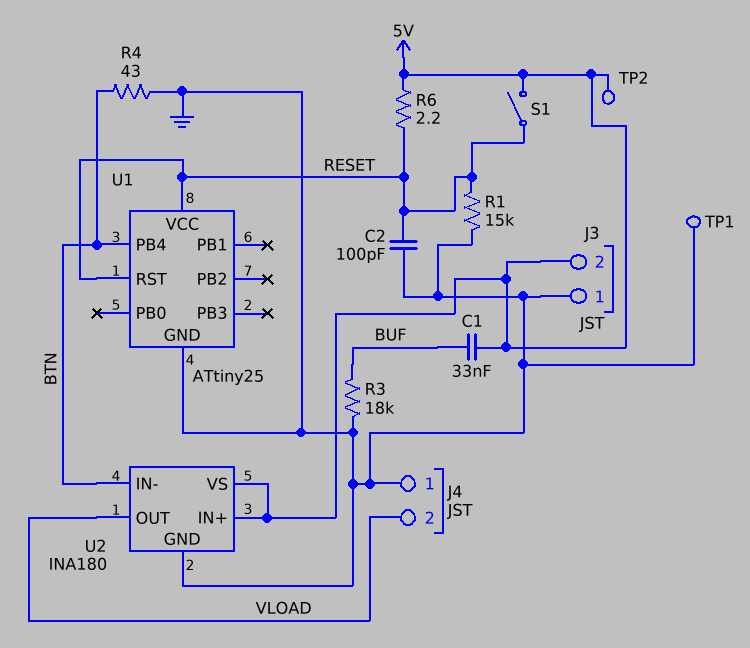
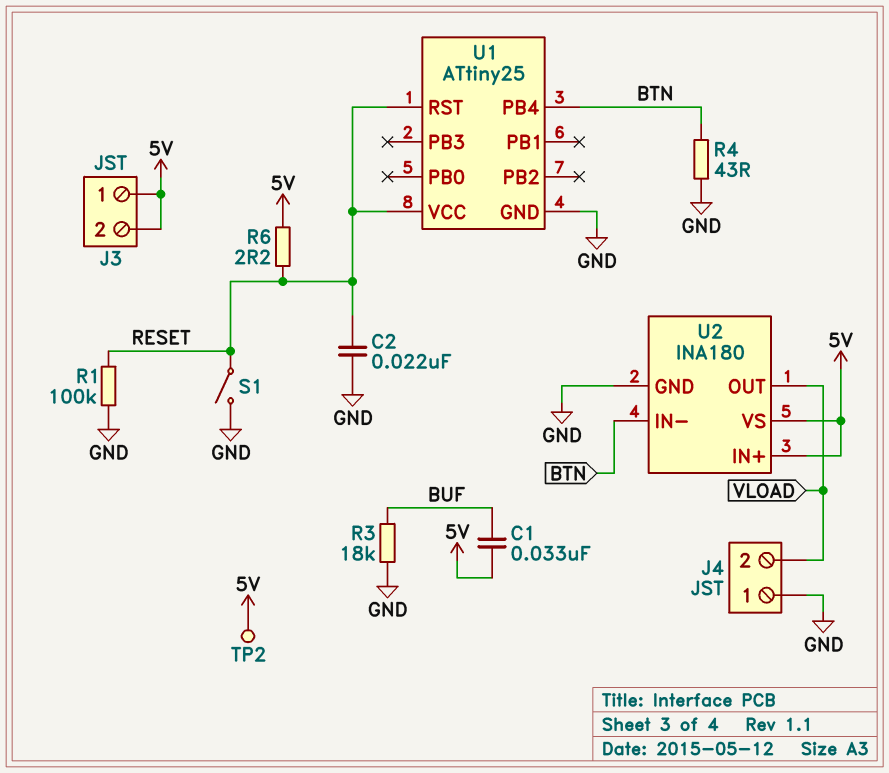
C2: 100pF (GND, RESET) -> 22nF (GND, RESET)
J3 pin 1: GND -> 5V
R1: 15k (GND, RESET) -> 100k (GND, RESET)
S1: switch (5V, RESET) -> switch (GND, RESET)
TP1: test point (GND) -> none

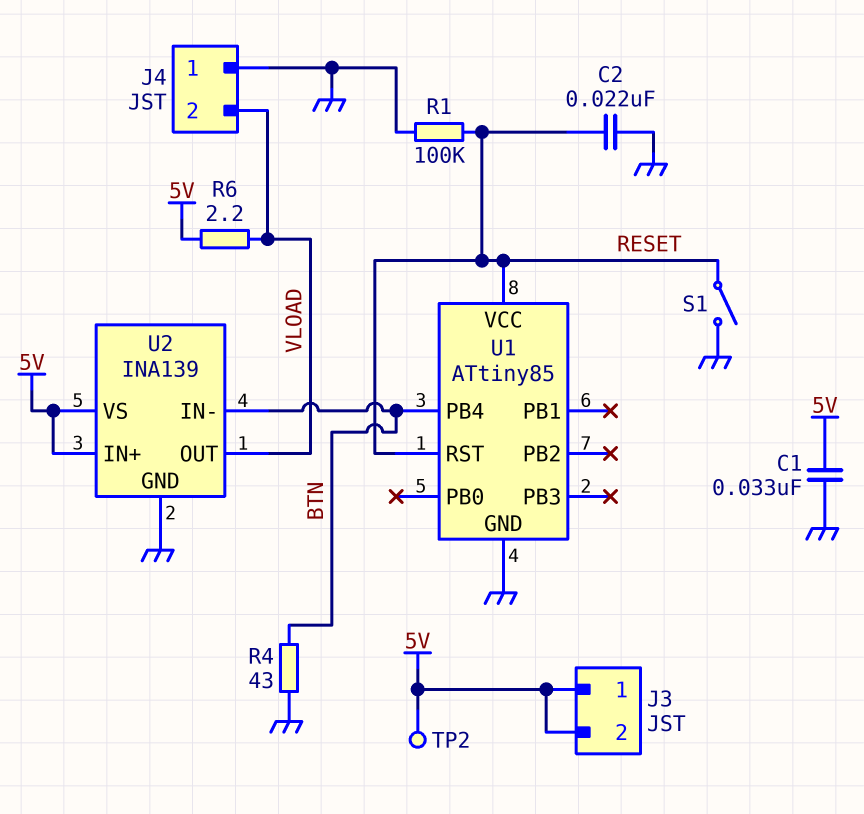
C1: 33nF (5V, BUF) -> 33nF (5V, GND)
R3: 18k (BUF, GND) -> none
R6: 2.2 (5V, RESET) -> 2.2 (5V, VLOAD)
U1: ATtiny25 -> ATtiny85
U2: INA180 -> INA139

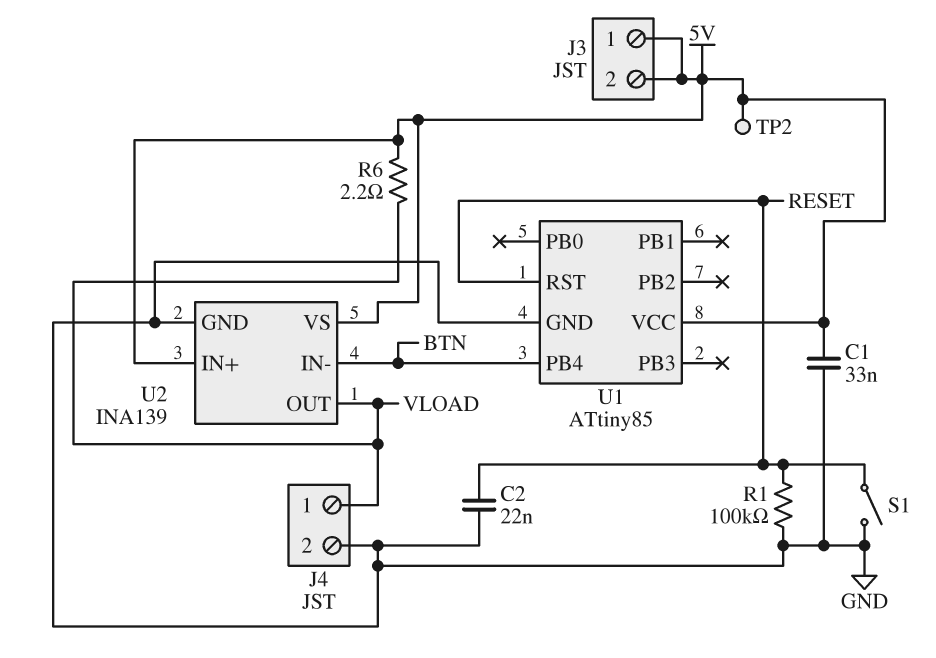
J4 pin 1: GND -> VLOAD
J4 pin 2: VLOAD -> GND
R4: 43 (BTN, GND) -> none
U1 pin VCC: RESET -> 5V

